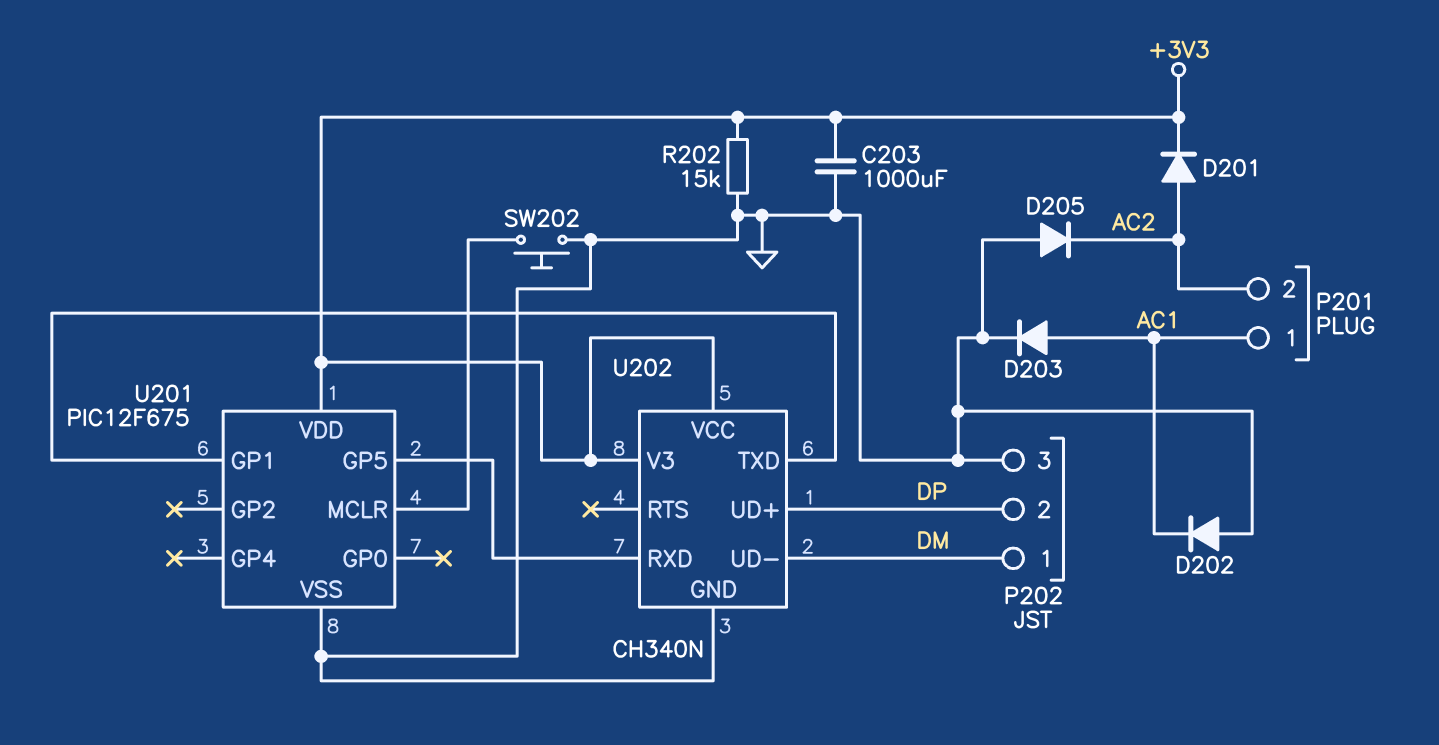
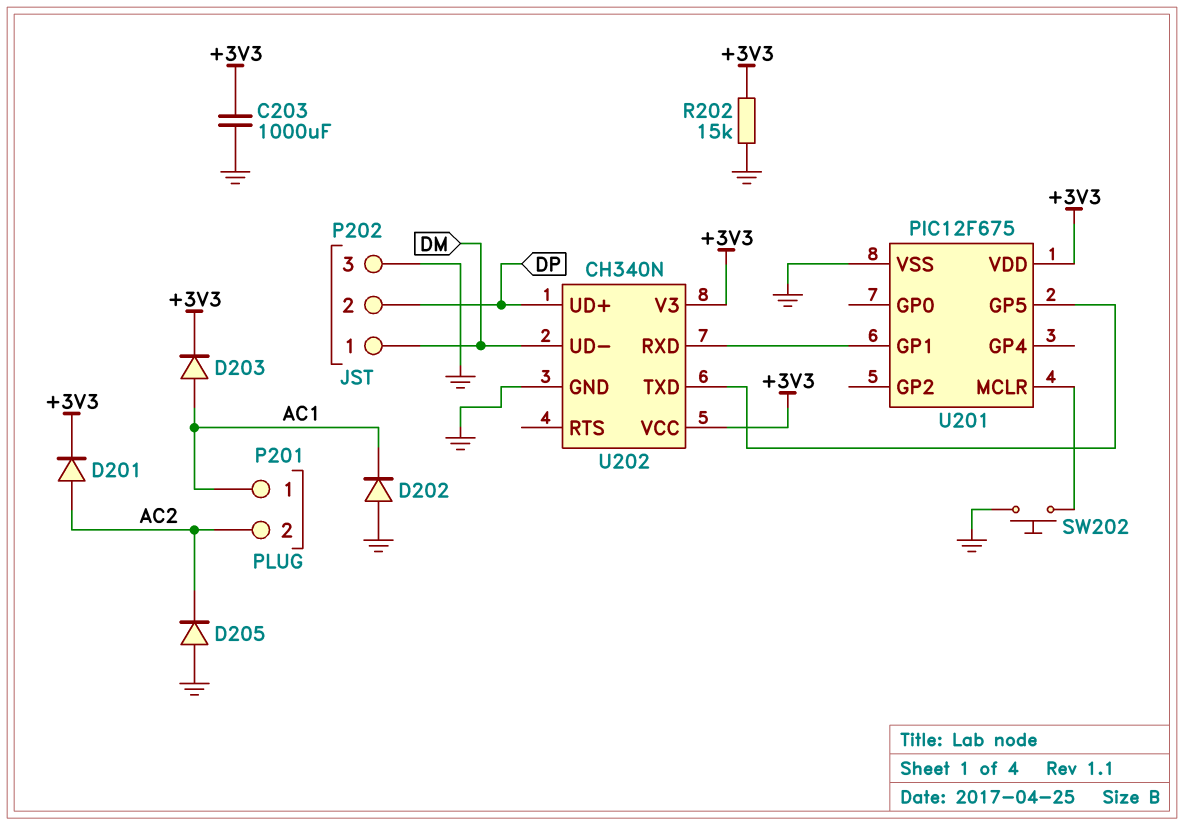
D203: diode (A AC1, K GND) -> diode (A AC1, K +3V3)
U202 pin RXD: U201/GP5 -> U201/GP1
U202 pin TXD: U201/GP1 -> U201/GP5

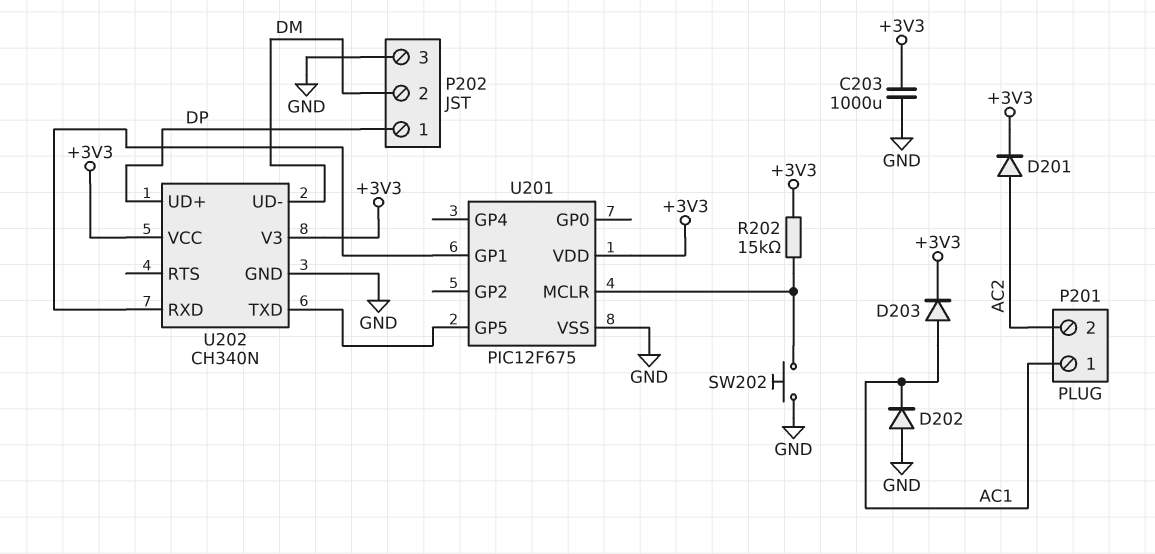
D205: diode (A GND, K AC2) -> none
P202 pin 1: DM -> DP
P202 pin 2: DP -> DM
R202: 15k (+3V3, GND) -> 15k (+3V3, U201/MCLR)

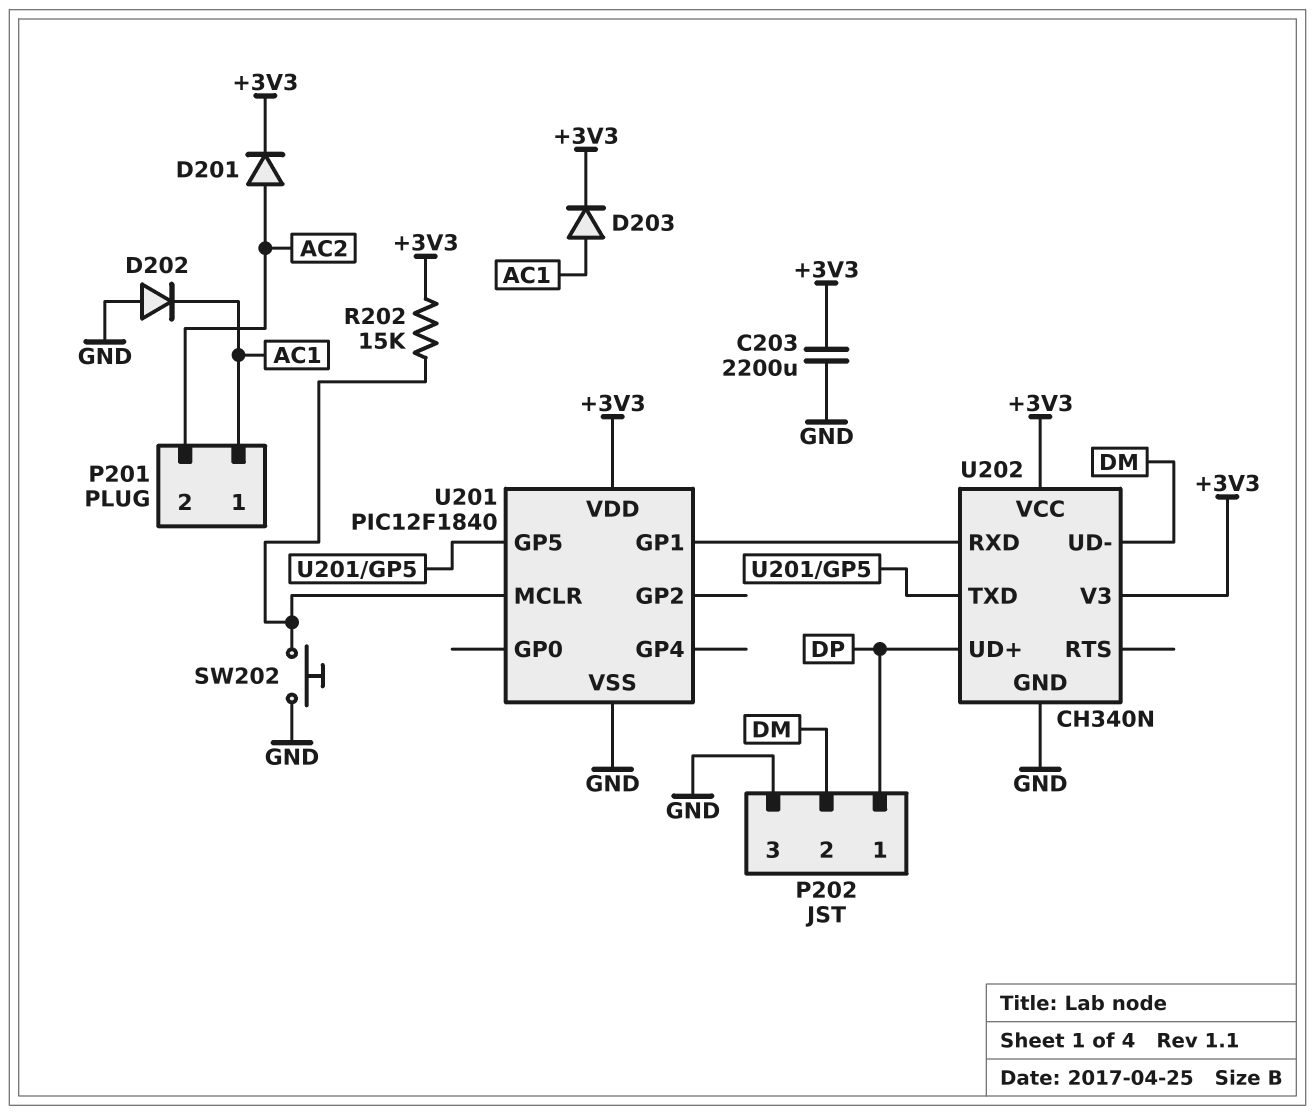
C203: 1000uF (+3V3, GND) -> 2200uF (+3V3, GND)
U201: PIC12F675 -> PIC12F1840

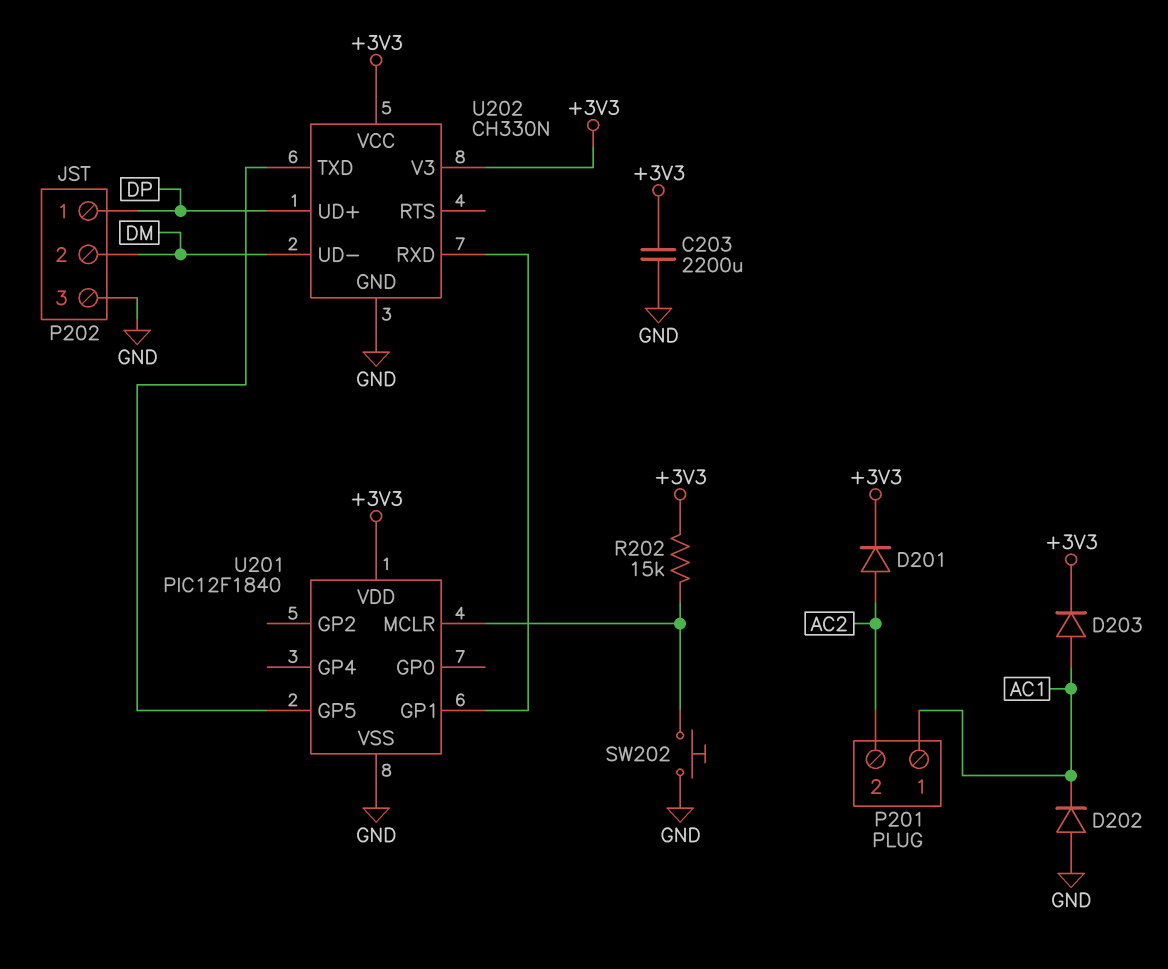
U202: CH340N -> CH330N

